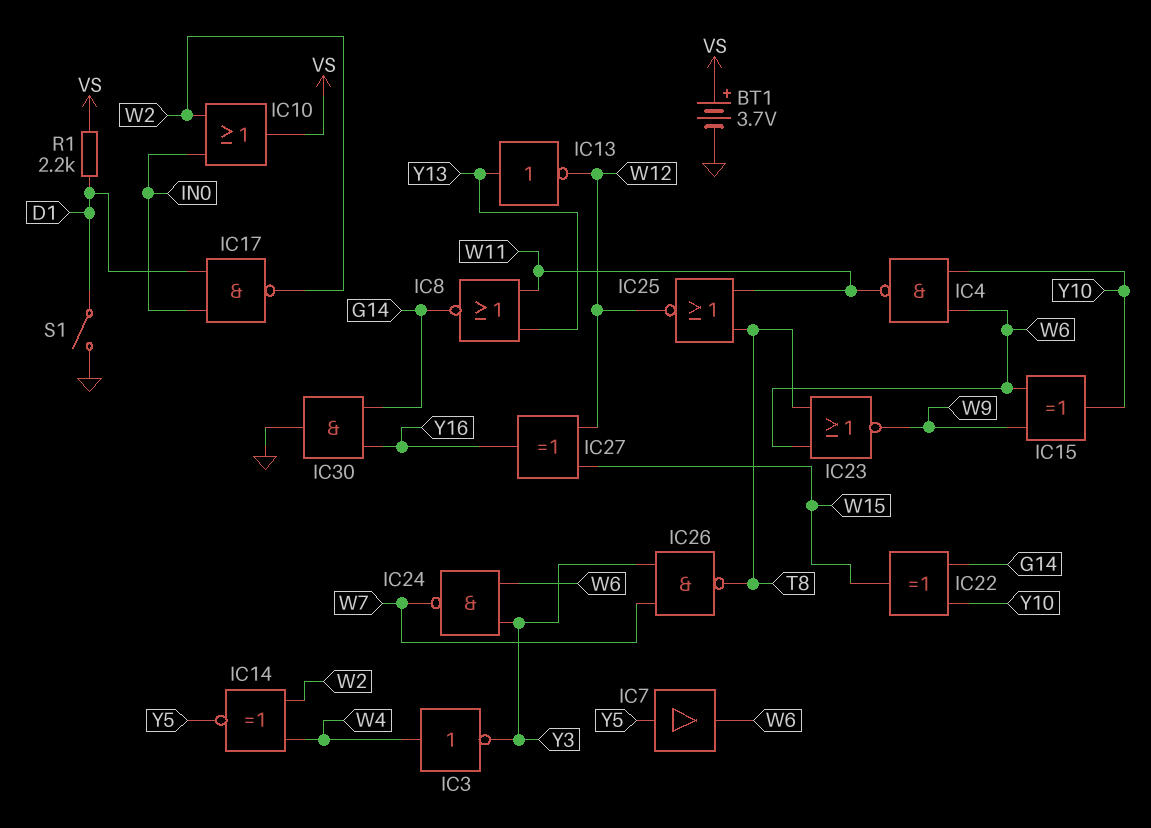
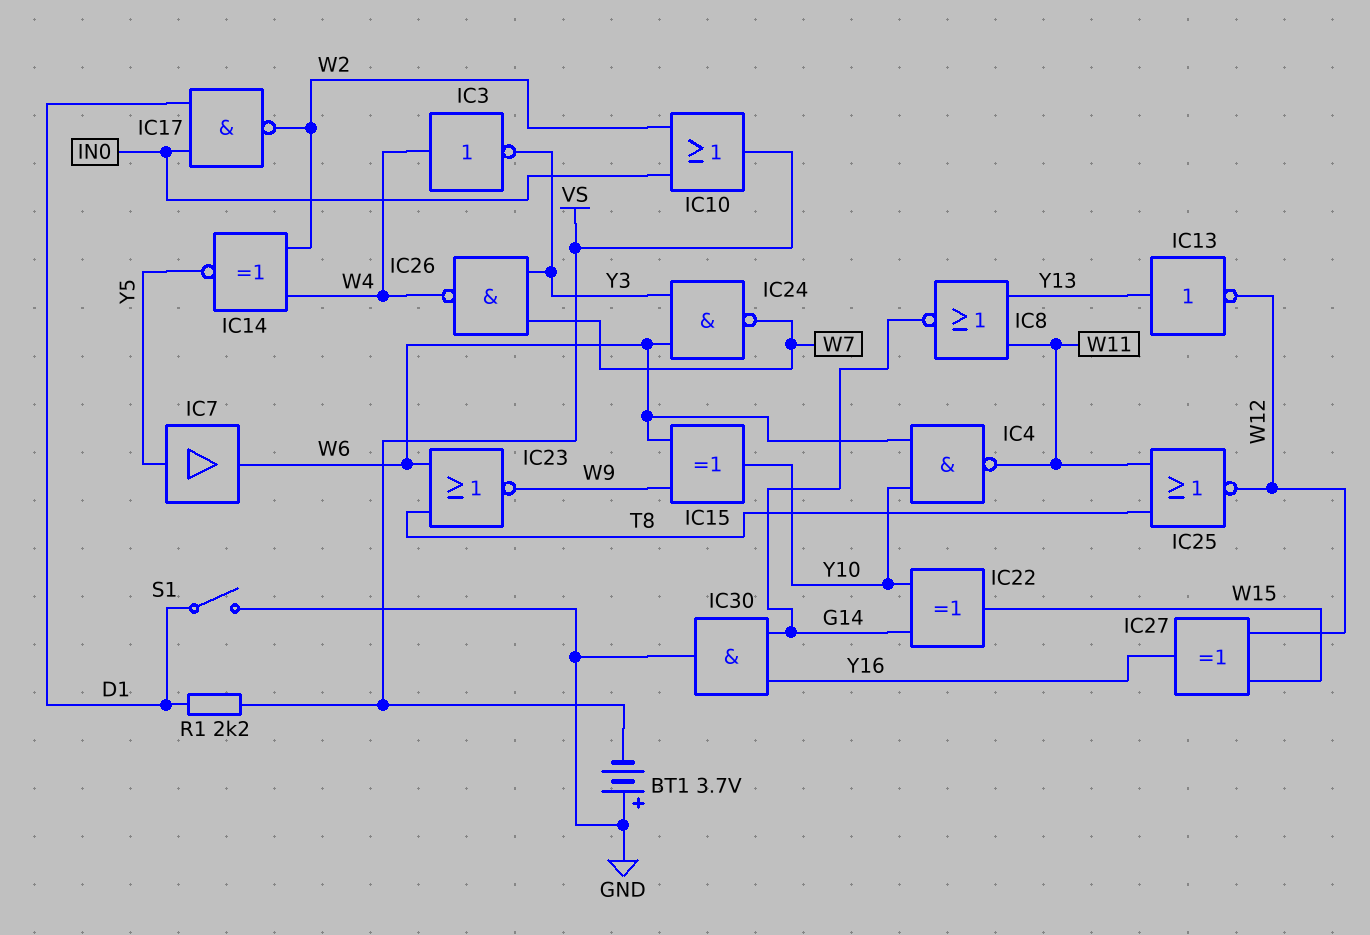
BT1: 3.7V (plus VS, minus GND) -> 3.7V (plus GND, minus VS)
IC26: NAND (in W7, in Y3, out T8) -> NAND (in W7, in Y3, out W4)

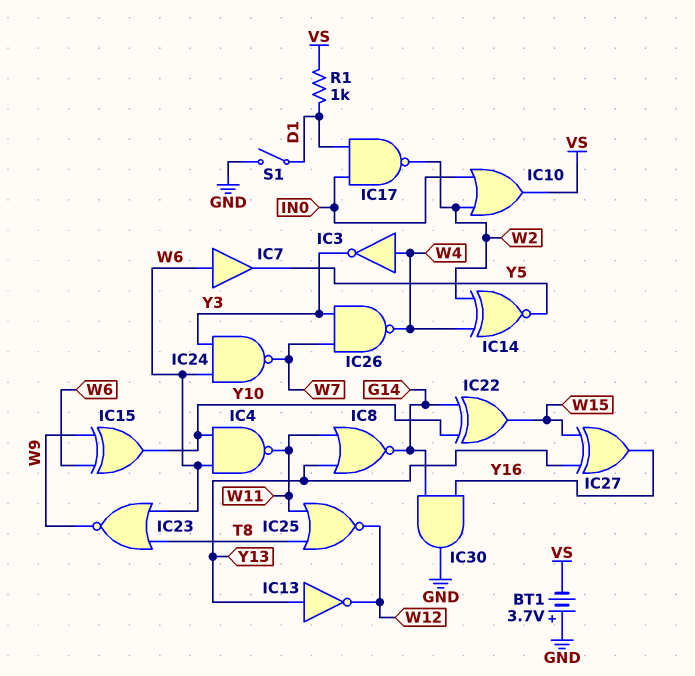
IC7: buffer (in Y5, out W6) -> buffer (in W6, out Y5)
IC27: XOR (in W12, in W15, out Y16) -> XOR (in W15, in Y13, out Y16)
R1: 2.2k (D1, VS) -> 1k (D1, VS)

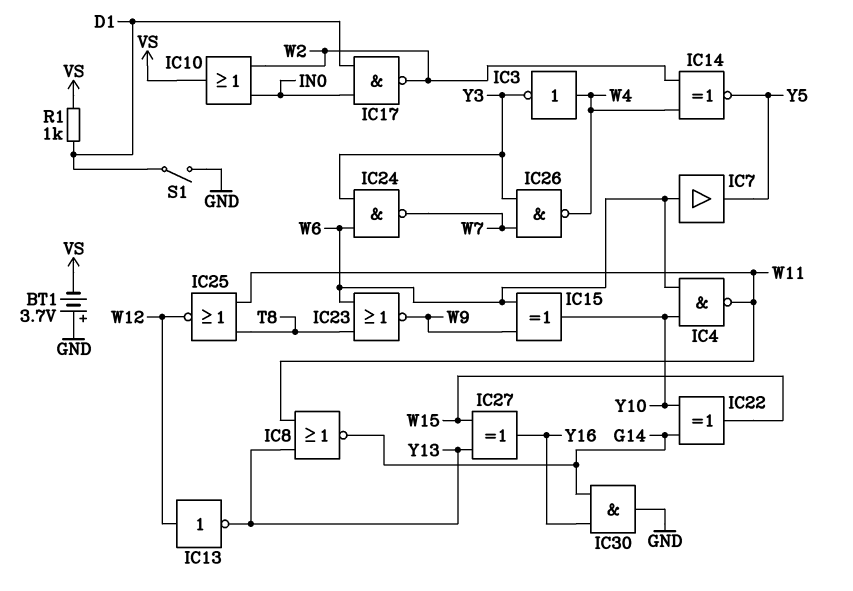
IC13: NOT (in Y13, out W12) -> NOT (in W12, out Y13)

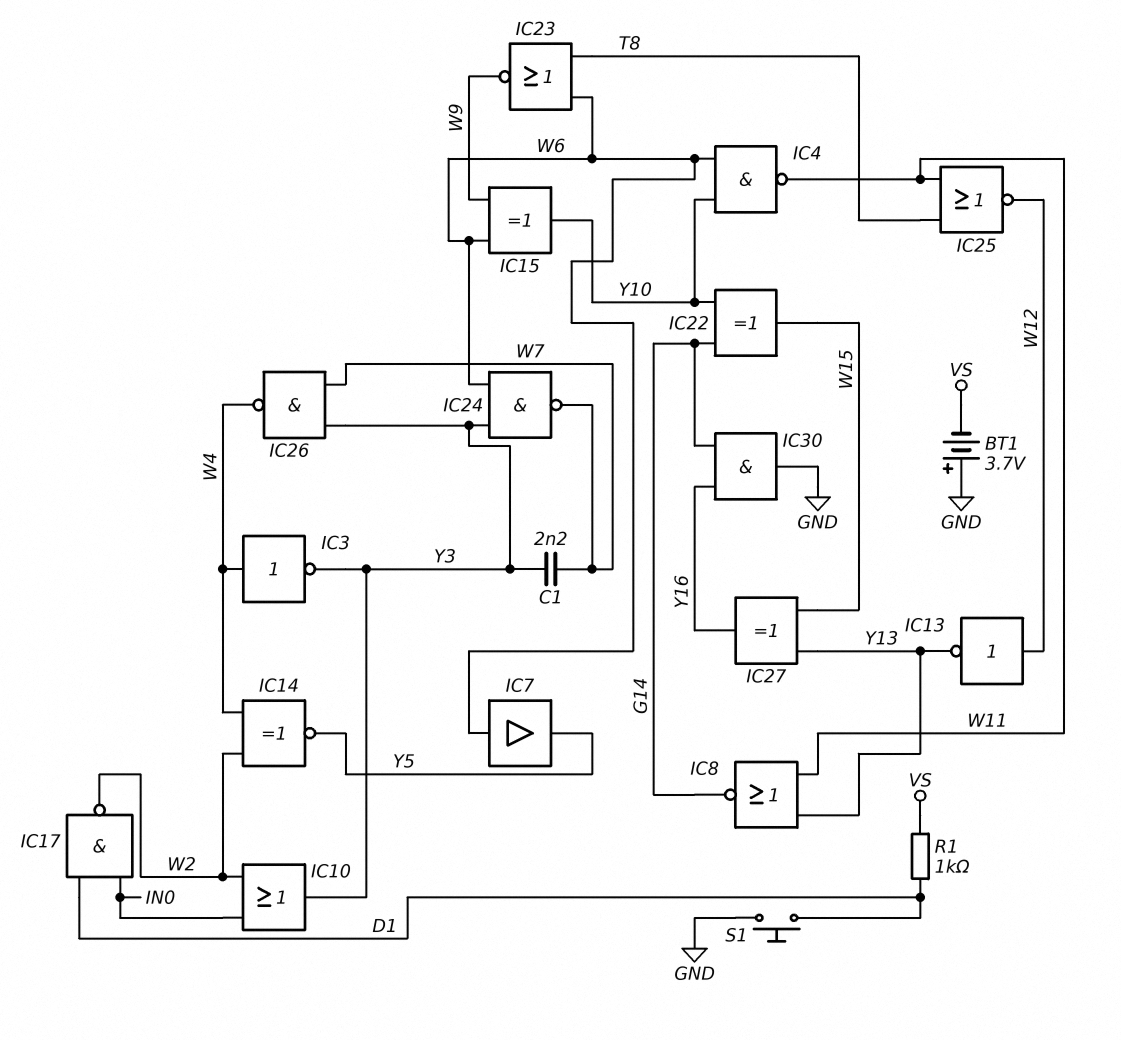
C1: none -> 2.2nF (W7, Y3)
IC10: OR (in IN0, in W2, out VS) -> OR (in IN0, in W2, out Y3)
S1: switch (D1, GND) -> button (D1, GND)

